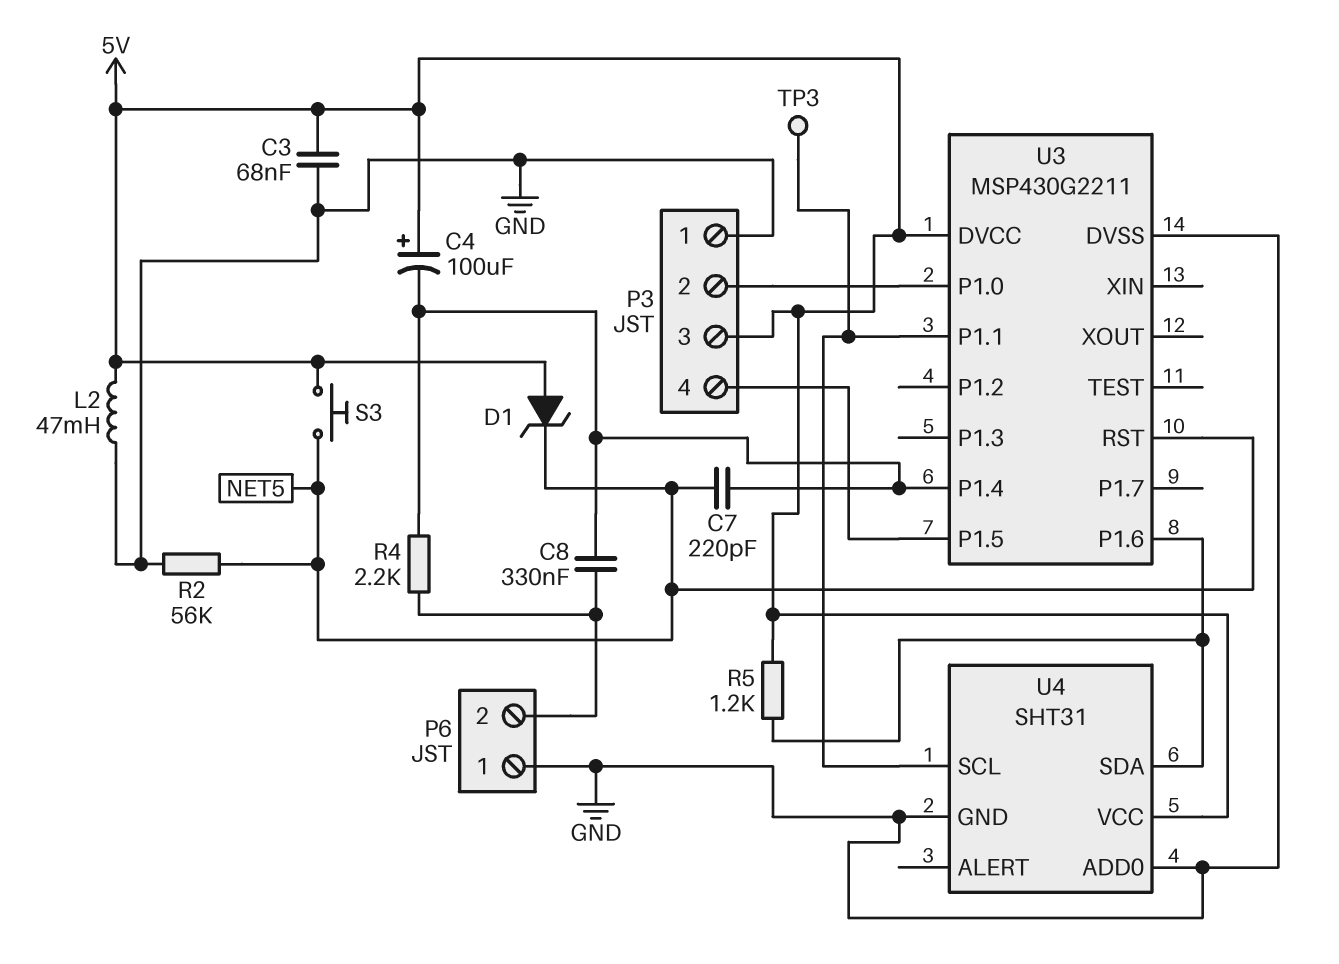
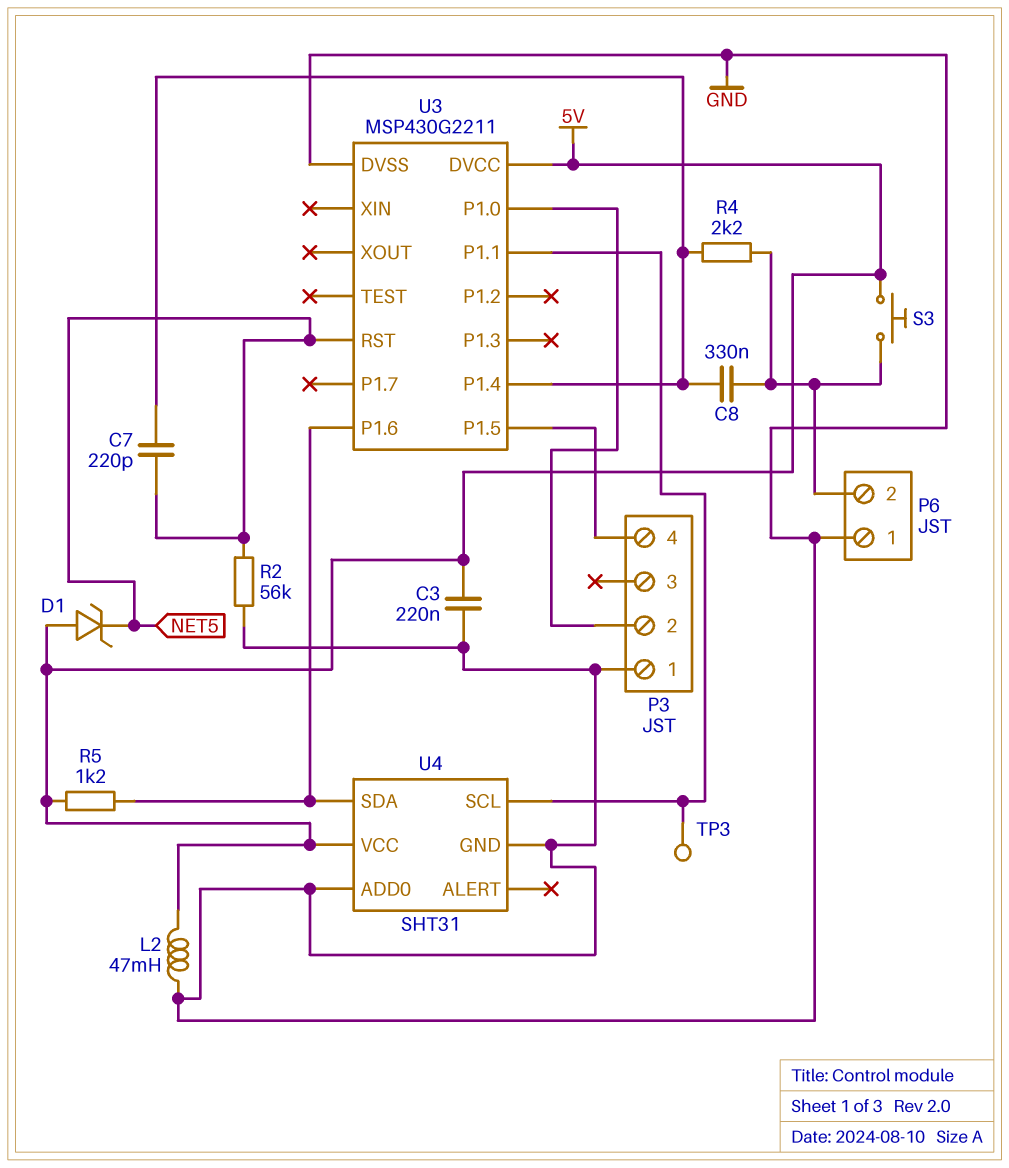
C3: 68nF (5V, GND) -> 220nF (5V, GND)
C4: 100uF (plus 5V, minus U3/P1.4) -> none
P3 pin 3: 5V -> none
S3: button (5V, NET5) -> button (5V, P6/2)

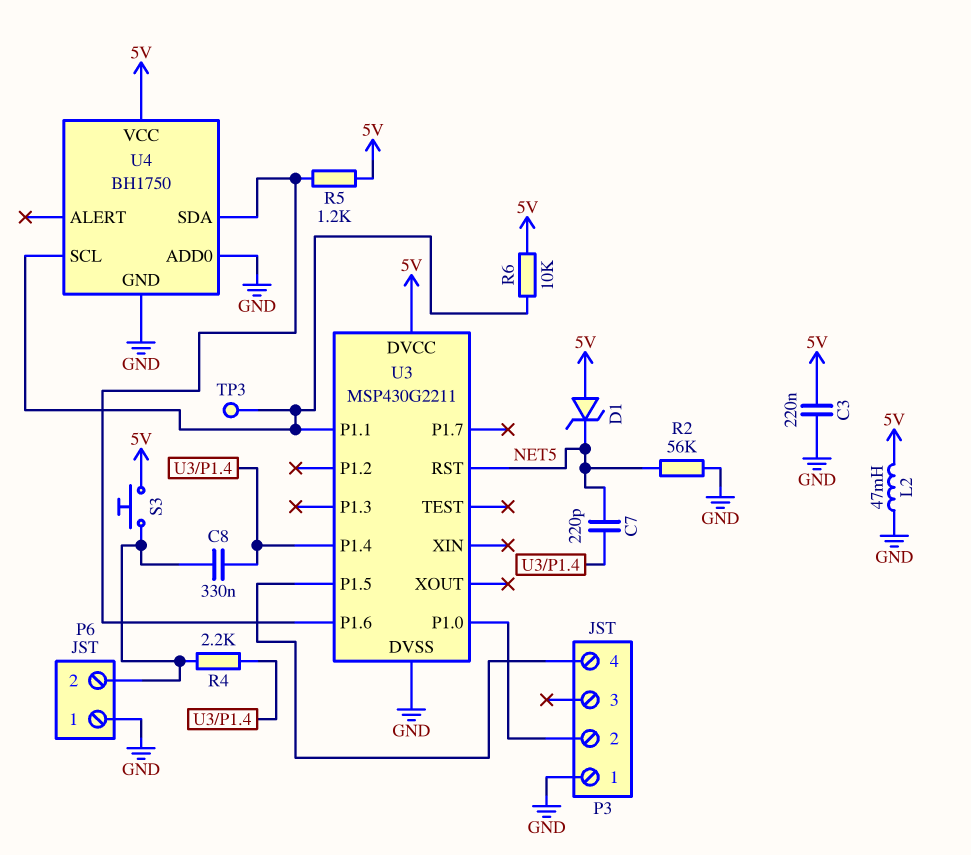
R6: none -> 10k (5V, U3/P1.1)
U4: SHT31 -> BH1750

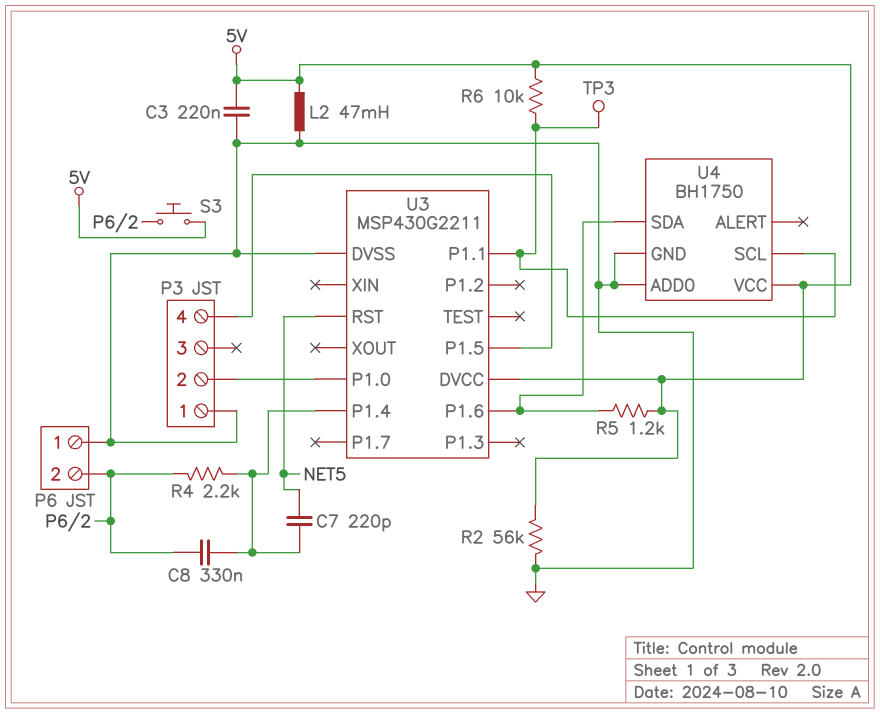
D1: zener (A 5V, K NET5) -> none
R2: 56k (GND, NET5) -> 56k (5V, GND)

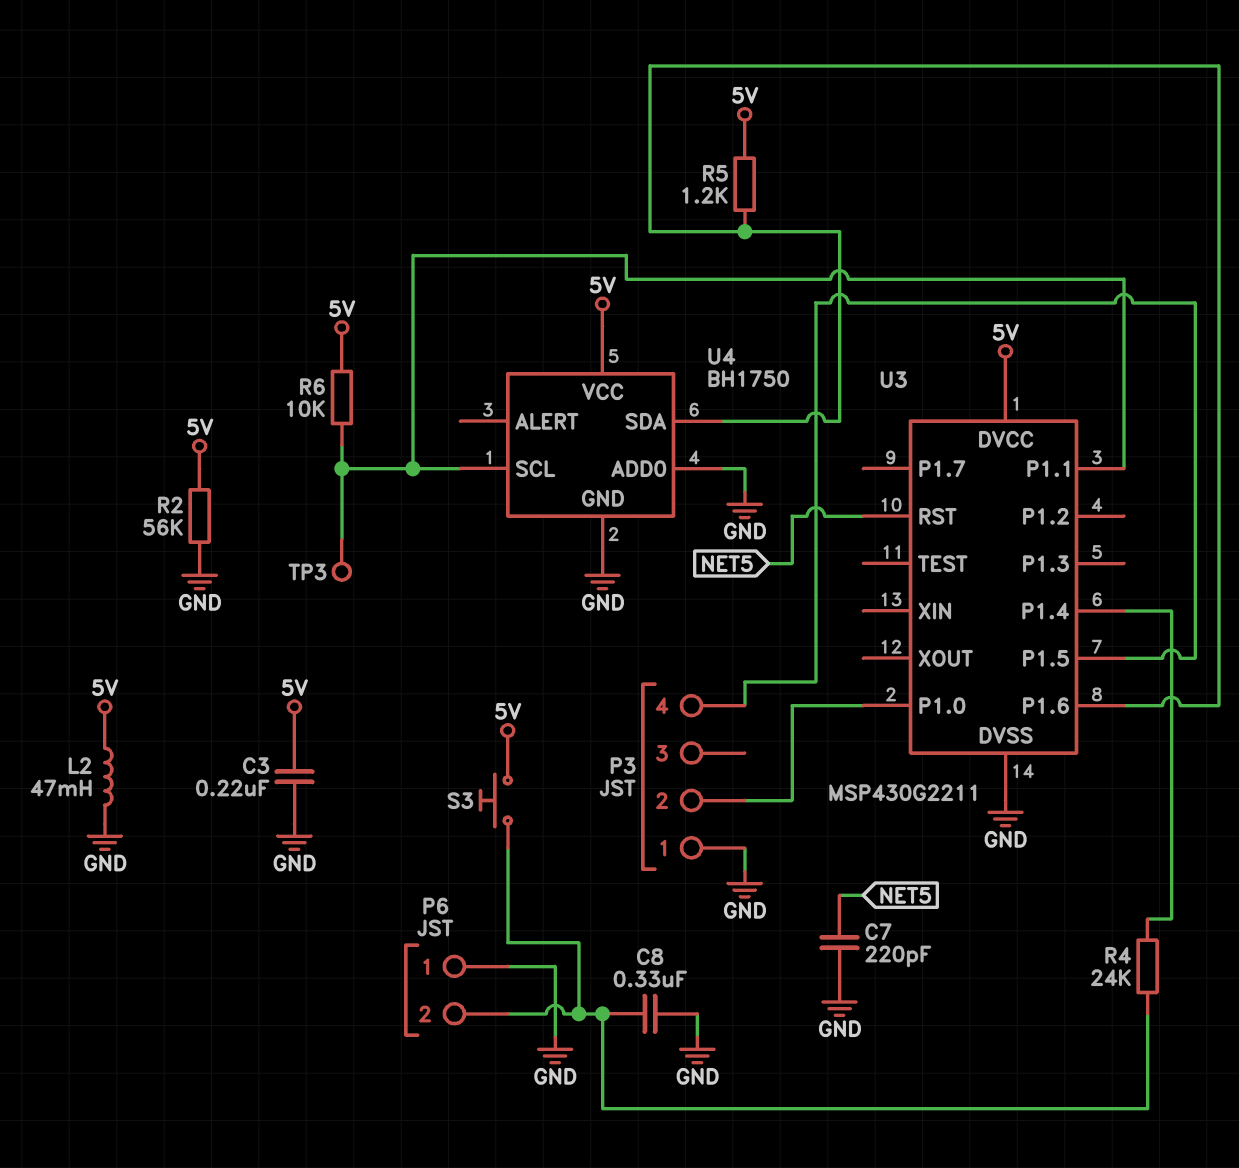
C7: 220pF (NET5, U3/P1.4) -> 220pF (GND, NET5)
C8: 330nF (P6/2, U3/P1.4) -> 330nF (GND, P6/2)
R4: 2.2k (P6/2, U3/P1.4) -> 24k (P6/2, U3/P1.4)

